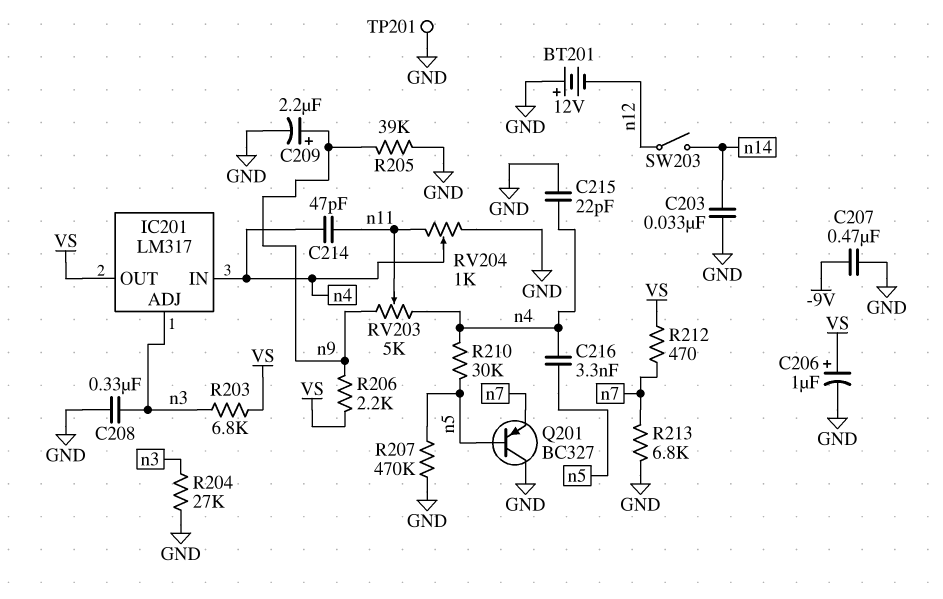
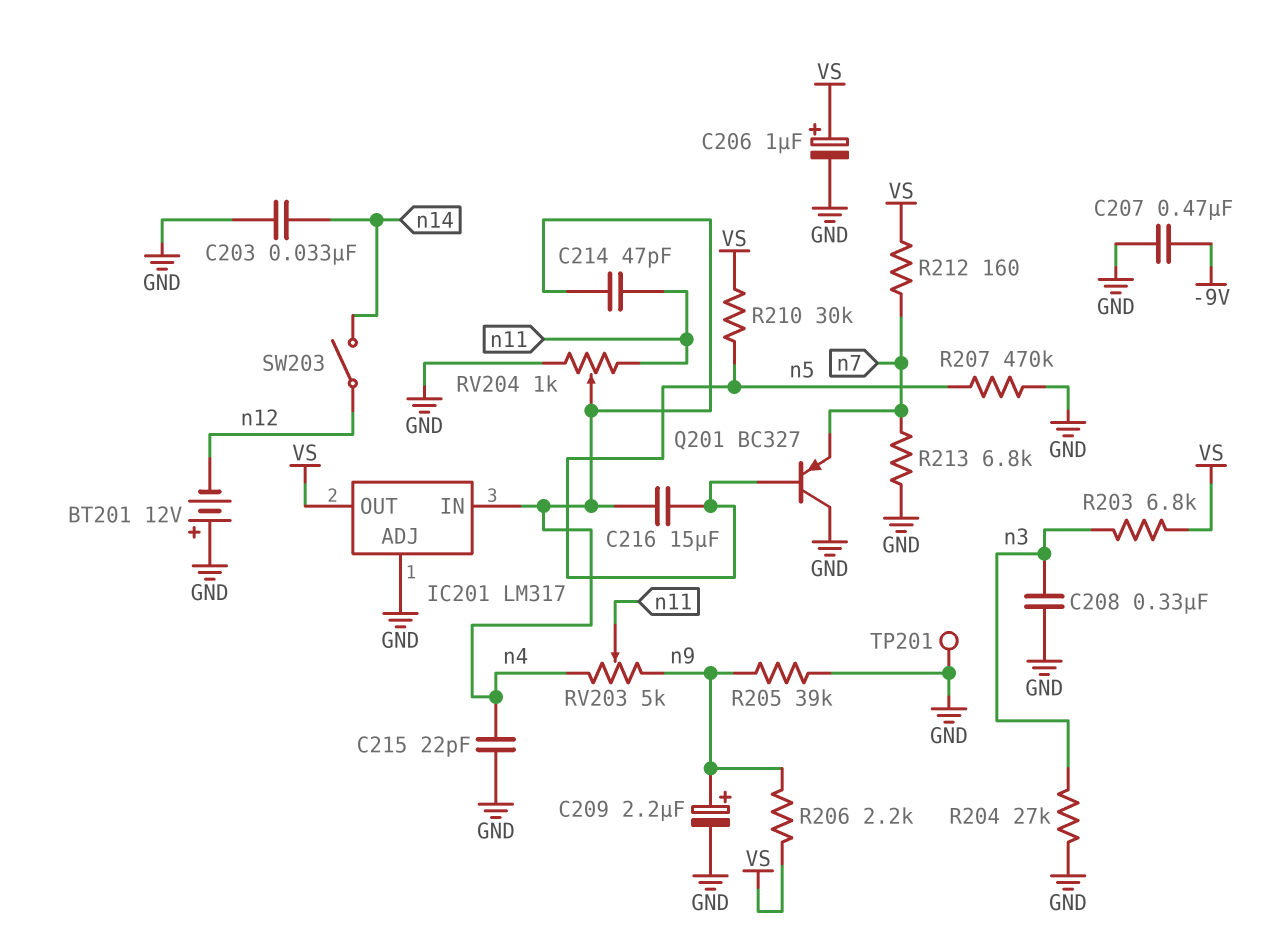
C216: 3.3nF (n4, n5) -> 15uF (n4, n5)
IC201 pin ADJ: n3 -> GND
R210: 30k (n4, n5) -> 30k (VS, n5)
R212: 470 (VS, n7) -> 160 (VS, n7)

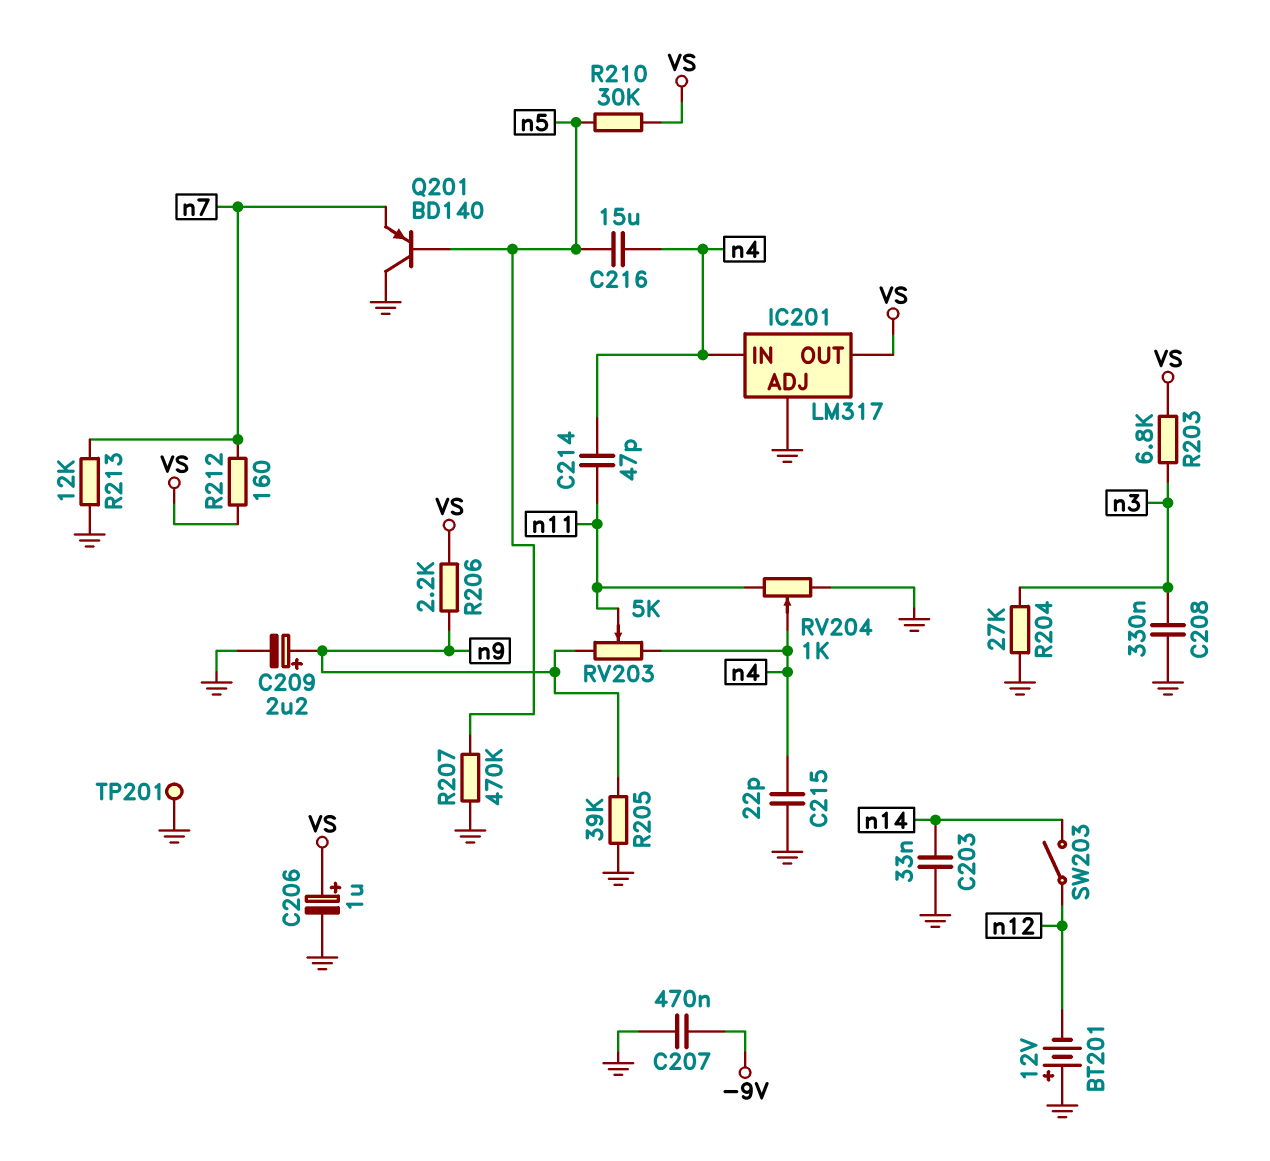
Q201: PNP BC327 (B n5, C GND, E n7) -> PNP BD140 (B n5, C GND, E n7)
R213: 6.8k (GND, n7) -> 12k (GND, n7)

